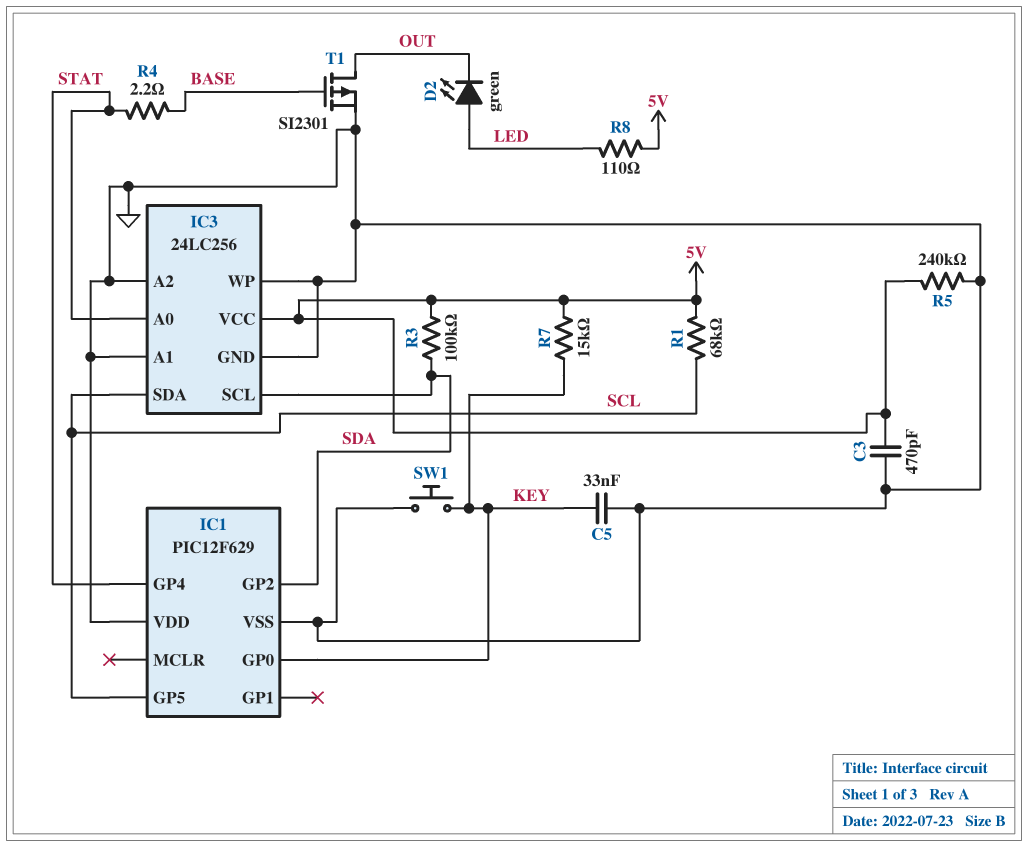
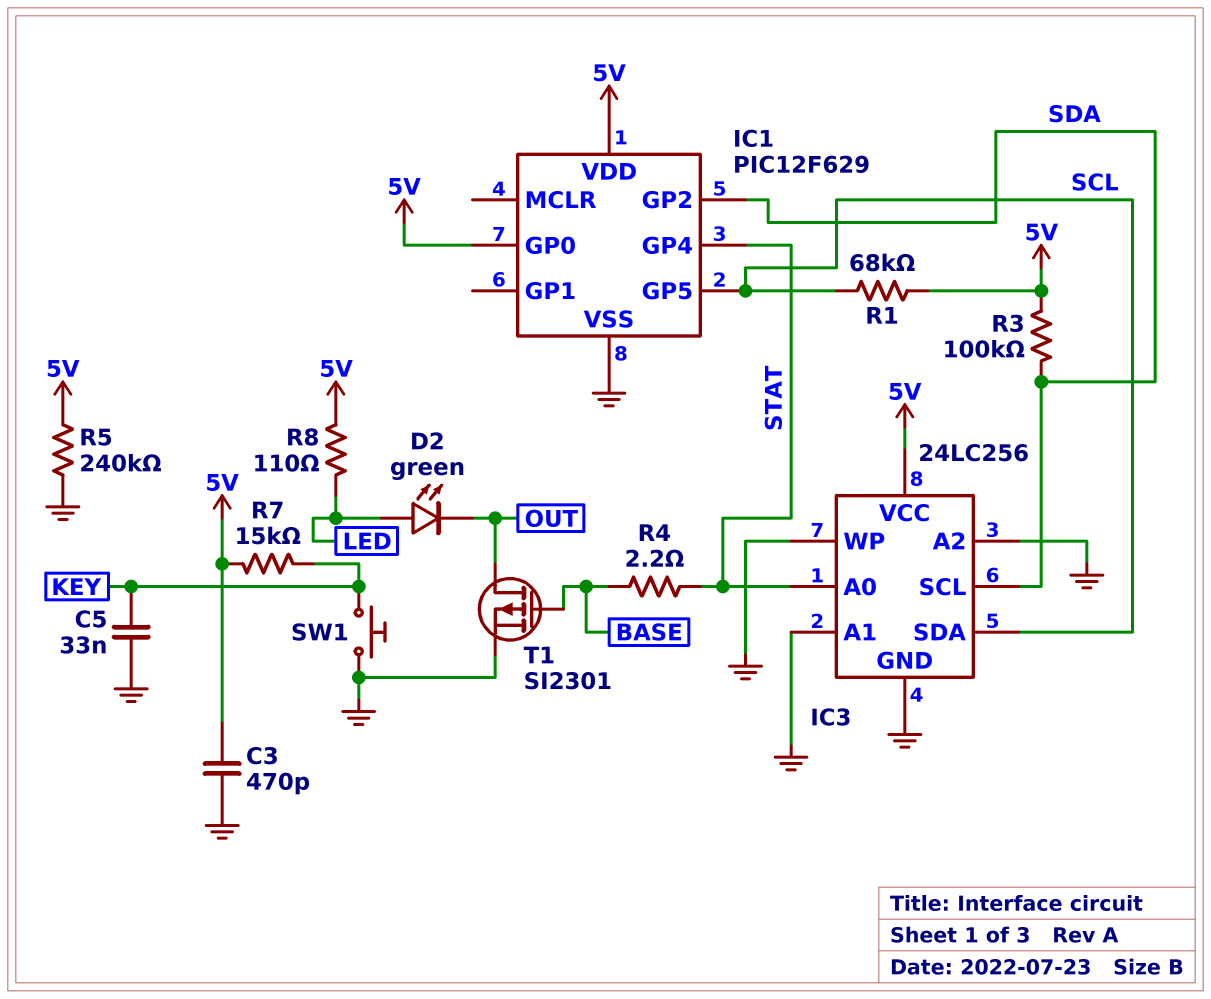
IC1 pin GP0: KEY -> 5V
IC1 pin VDD: GND -> 5V

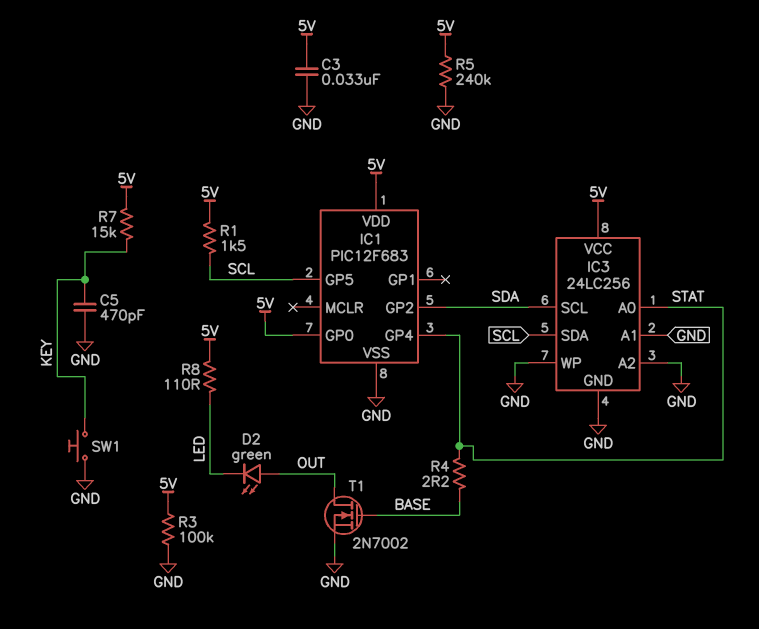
C3: 470pF (5V, GND) -> 33nF (5V, GND)
C5: 33nF (GND, KEY) -> 470pF (GND, KEY)
D2: LED green (A LED, K OUT) -> LED green (A OUT, K LED)
IC1: PIC12F629 -> PIC12F683
R1: 68k (5V, SCL) -> 1.5k (5V, SCL)
R3: 100k (5V, SDA) -> 100k (5V, GND)
T1: PMOS SI2301 (G BASE, D OUT, S GND) -> NMOS 2N7002 (G BASE, D OUT, S GND)

